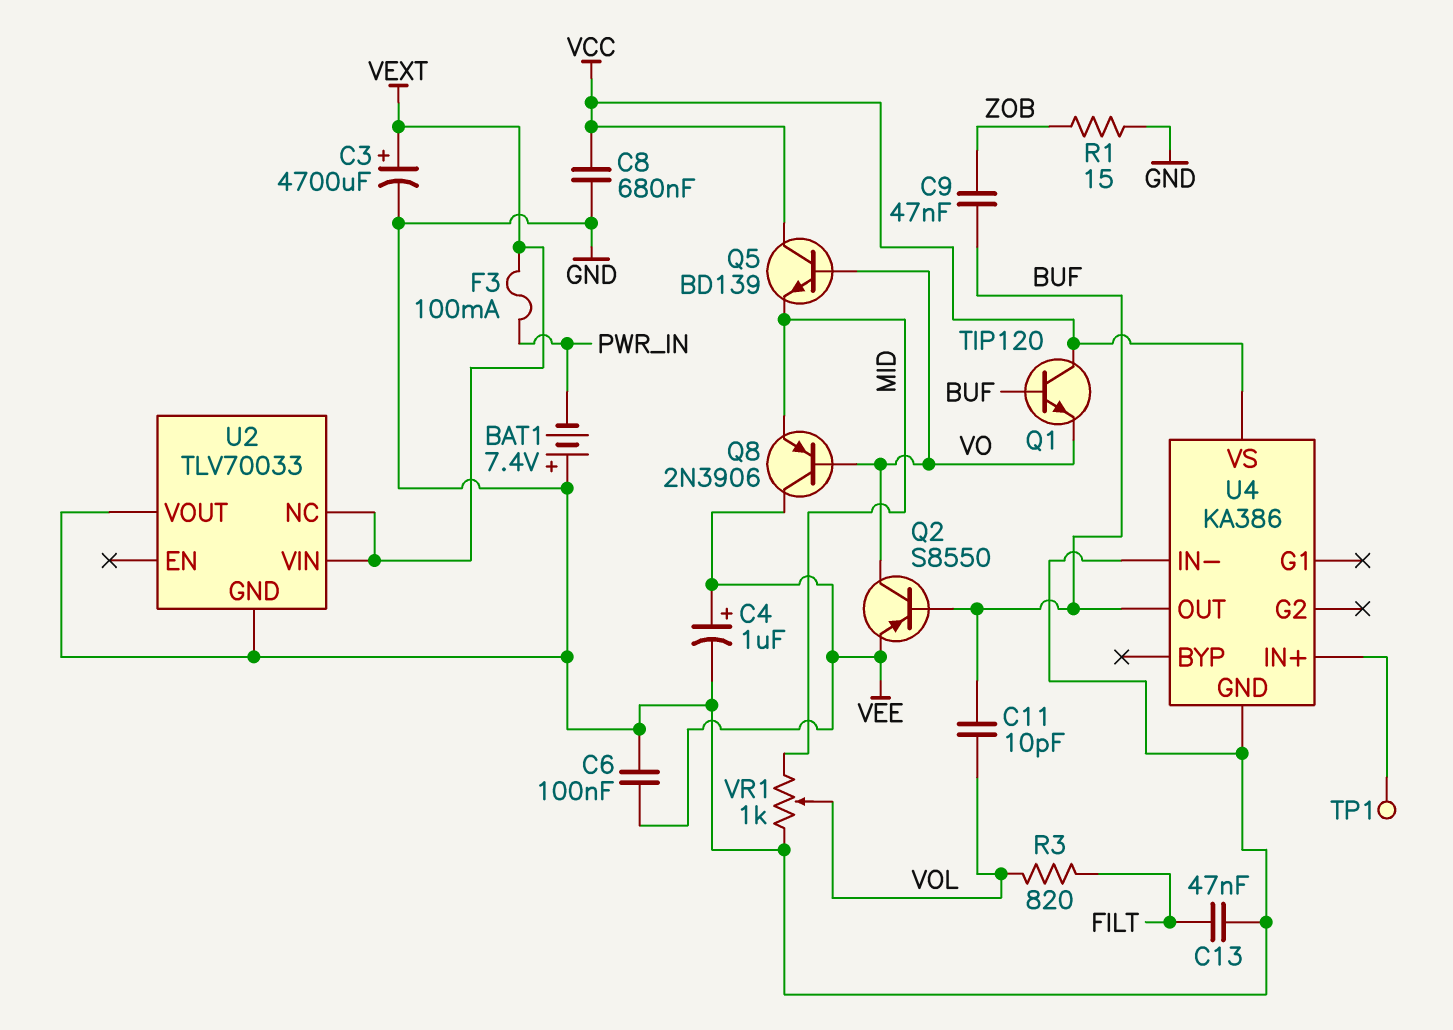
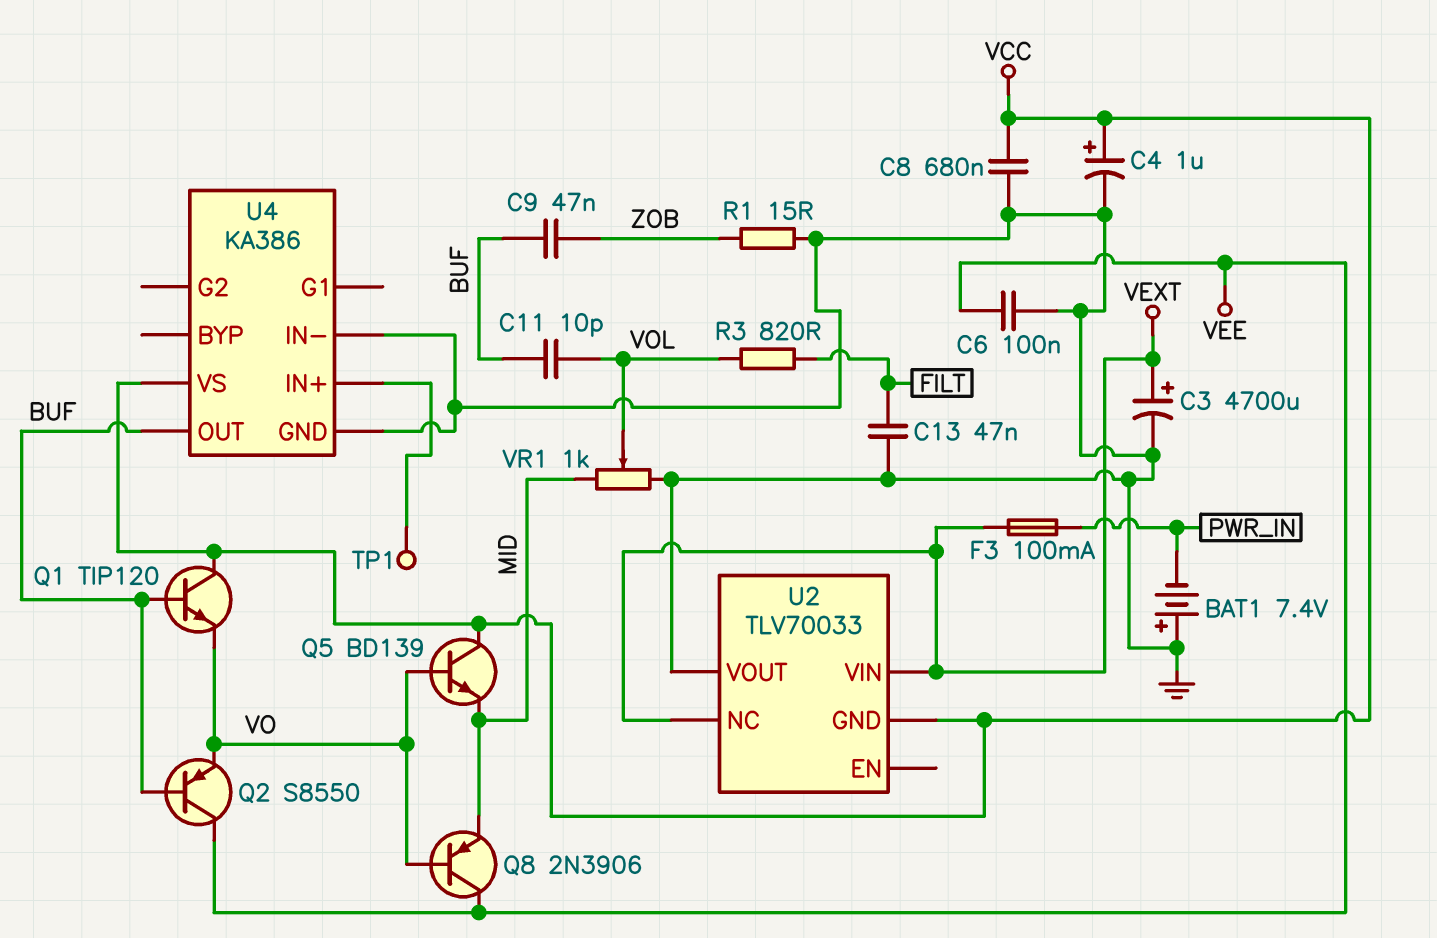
C4: 1uF (plus VEE, minus GND) -> 1uF (plus VCC, minus GND)
Q2: PNP S8550 (B BUF, C VO, E VEE) -> PNP S8550 (B BUF, C VEE, E VO)
U2 pin GND: GND -> VCC

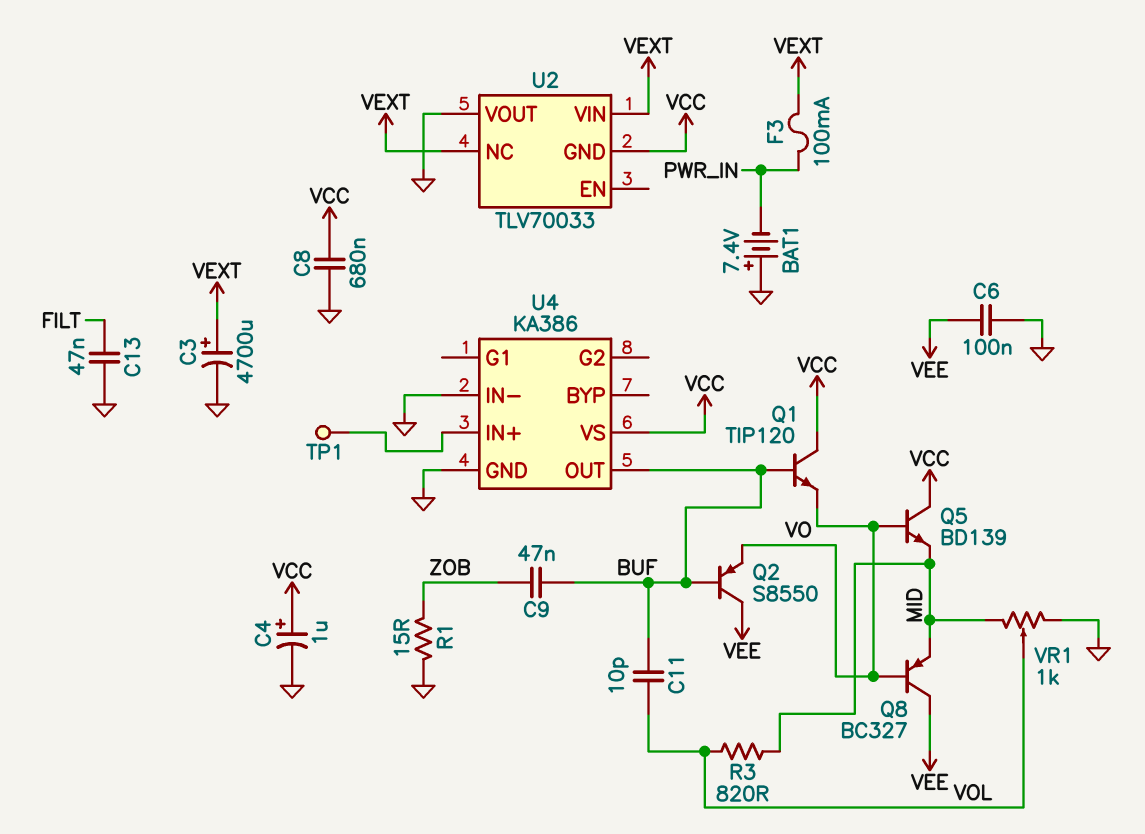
Q8: PNP 2N3906 (B VO, C VEE, E MID) -> PNP BC327 (B VO, C VEE, E MID)
R3: 820 (FILT, VOL) -> 820 (MID, VOL)

